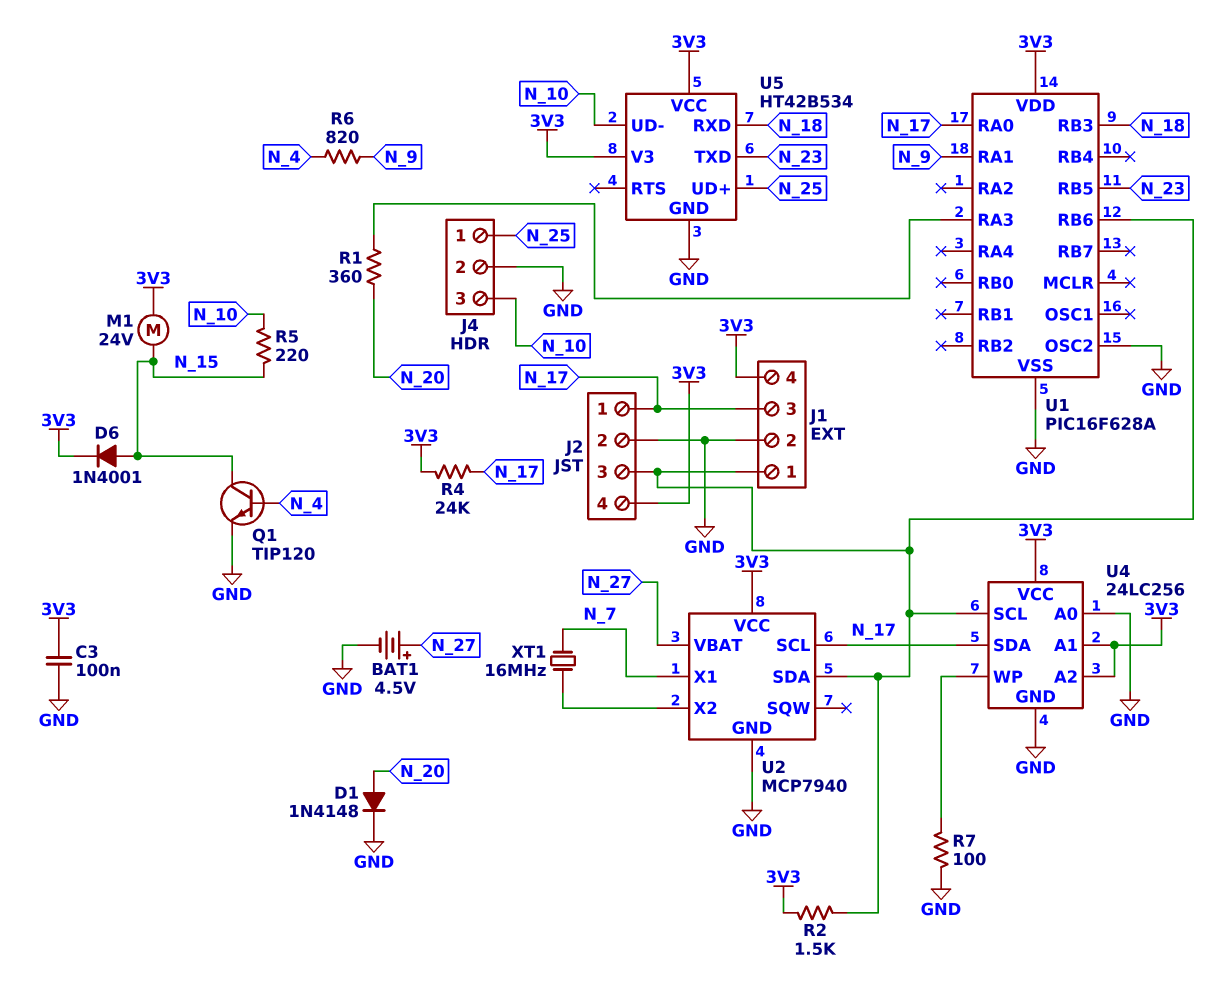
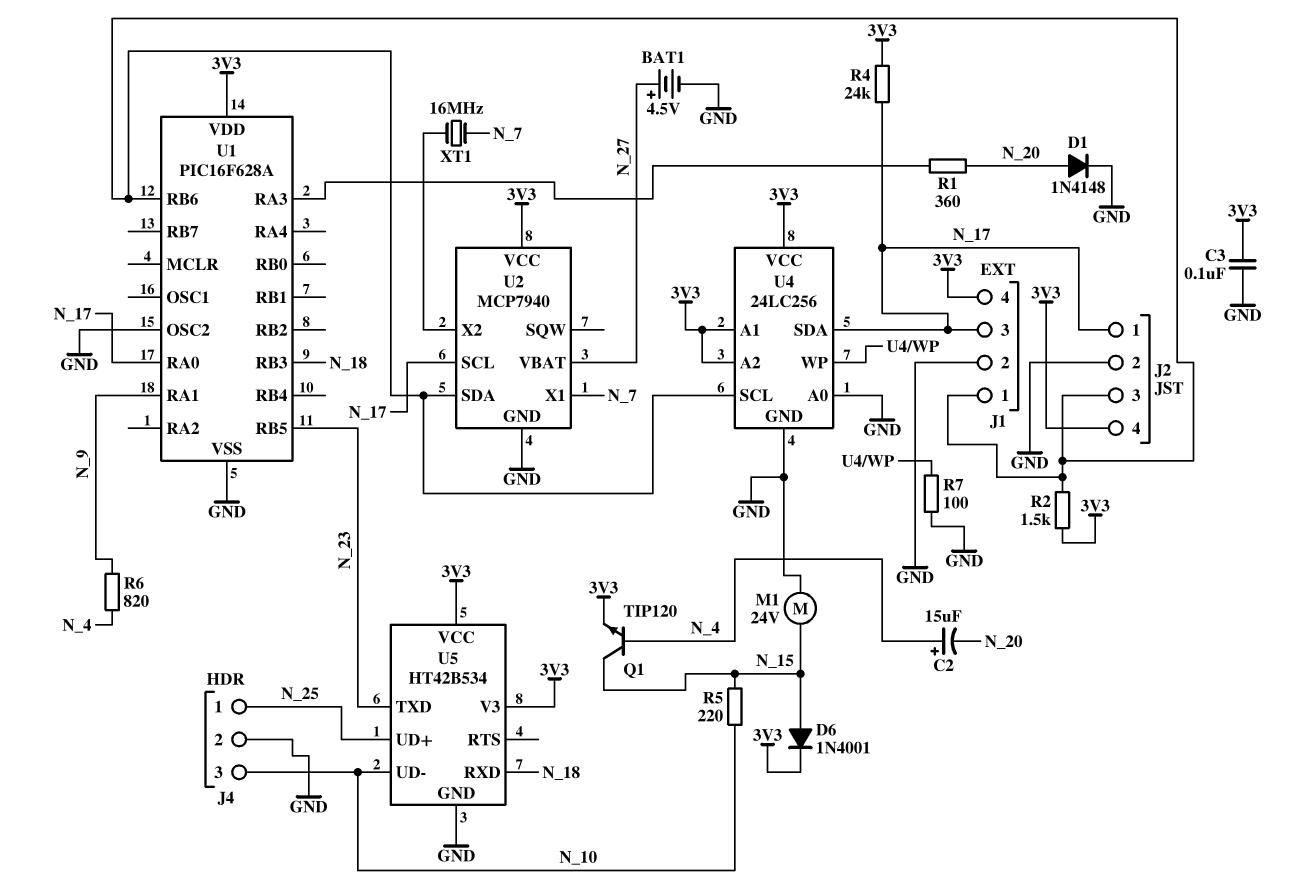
C2: none -> 15uF (plus N_4, minus N_20)
M1: motor 24V (3V3, N_15) -> motor 24V (GND, N_15)
Q1: NPN TIP120 (B N_4, C N_15, E GND) -> NPN TIP120 (B N_4, C N_15, E 3V3)

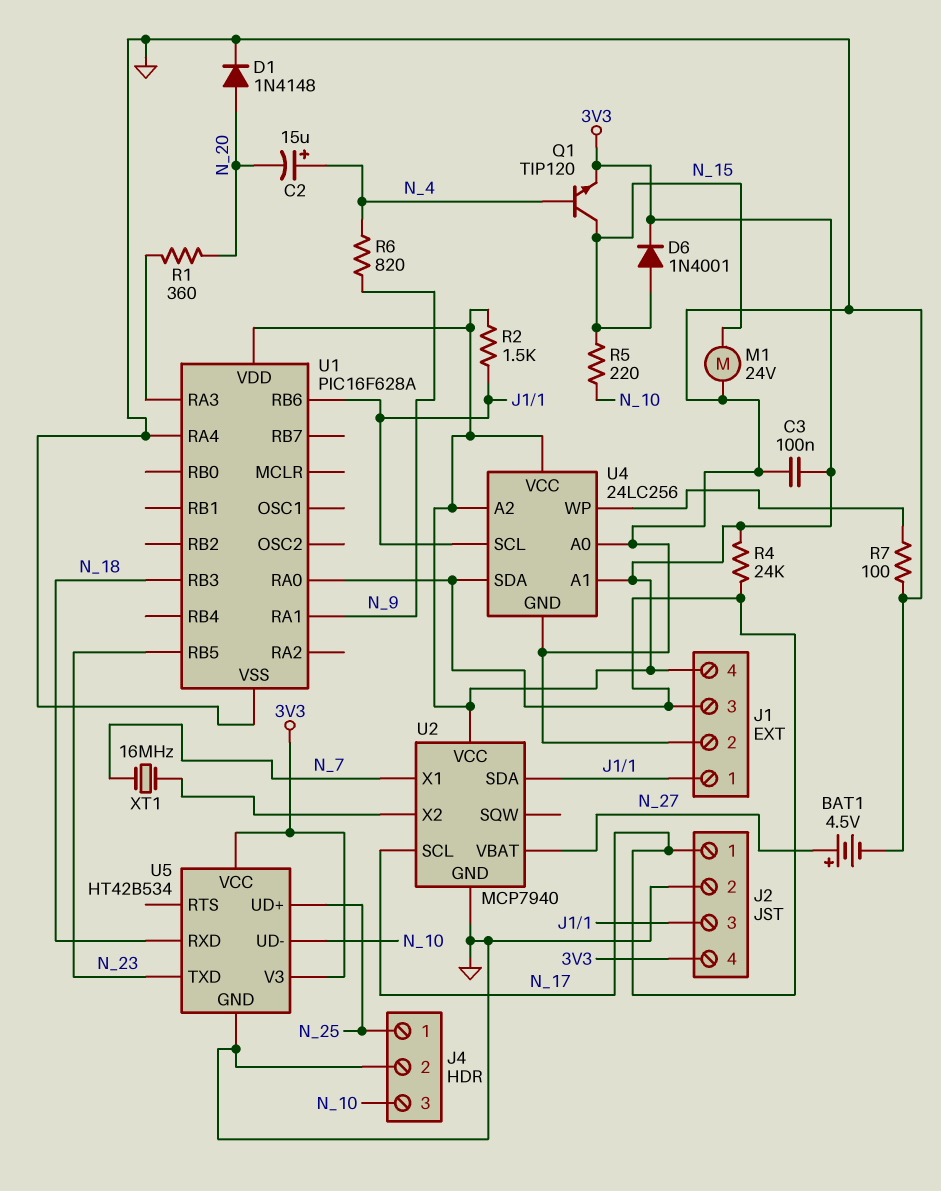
U1 pin OSC2: GND -> none
U1 pin RA4: none -> GND

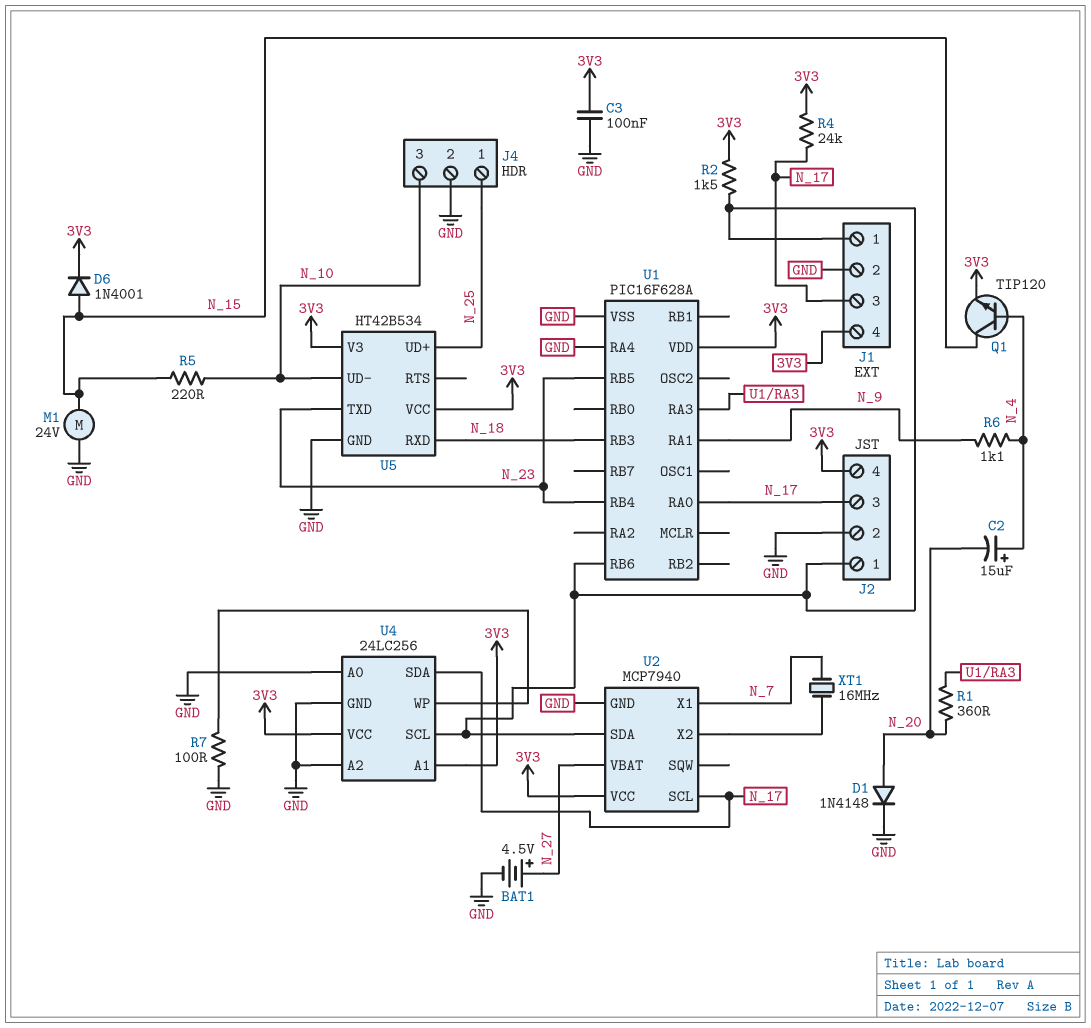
J2 pin 1: N_17 -> J1/1
J2 pin 3: J1/1 -> N_17
R6: 820 (N_4, N_9) -> 1.1k (N_4, N_9)
U1 pin RB4: none -> N_23
U4 pin A2: 3V3 -> GND

